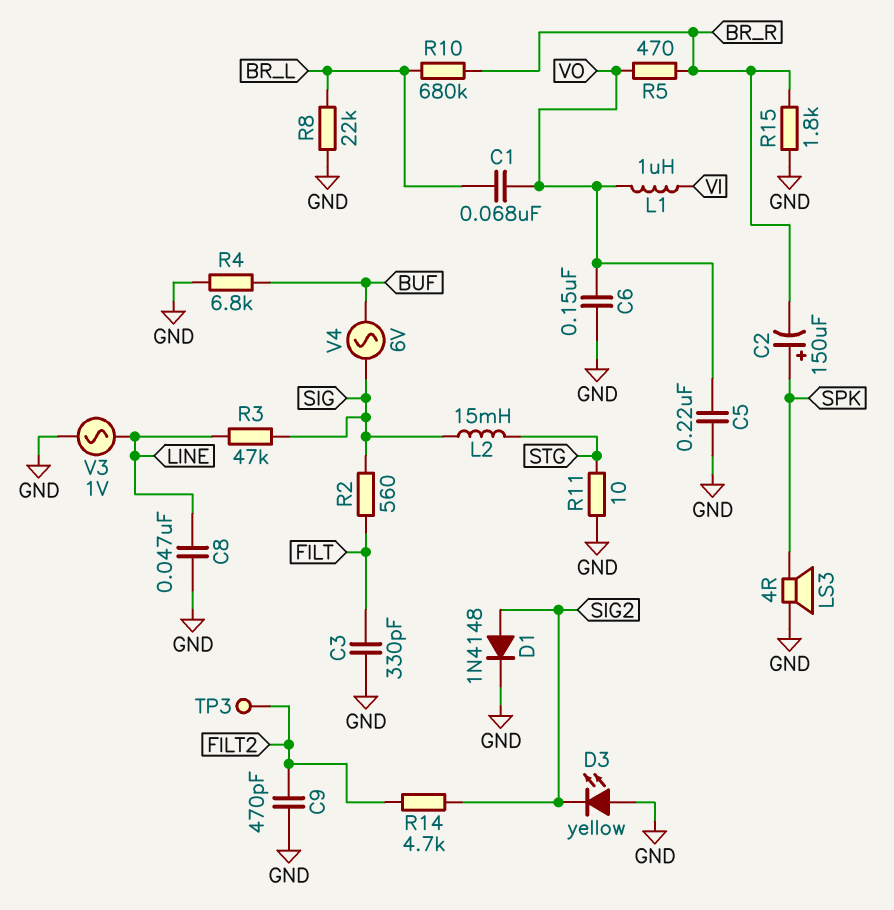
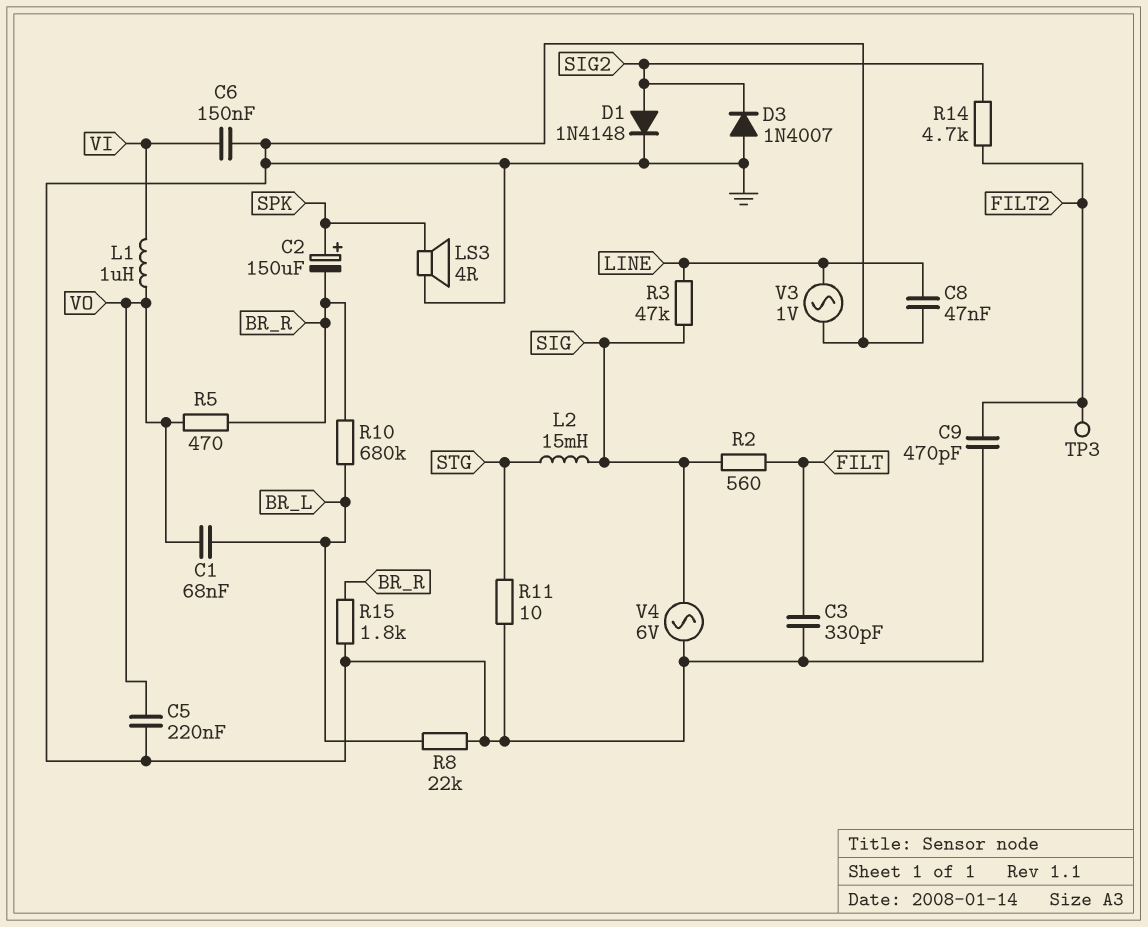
C6: 150nF (GND, VO) -> 150nF (GND, VI)
D3: LED yellow (A GND, K SIG2) -> diode 1N4007 (A GND, K SIG2)
R4: 6.8k (BUF, GND) -> none
V4: AC 6V (BUF, SIG) -> AC 6V (GND, SIG)

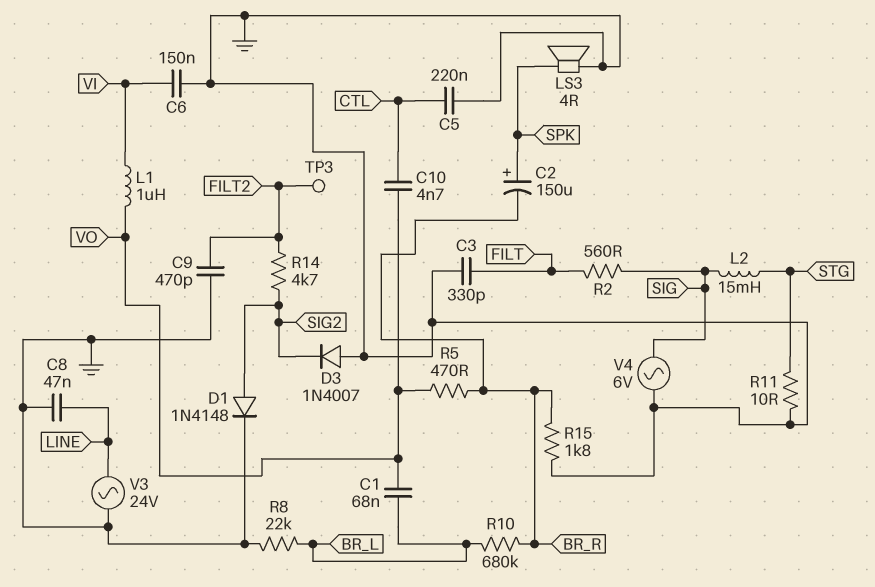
C5: 220nF (GND, VO) -> 220nF (CTL, GND)
C10: none -> 4.7nF (CTL, VO)
R3: 47k (LINE, SIG) -> none
V3: AC 1V (GND, LINE) -> AC 24V (GND, LINE)

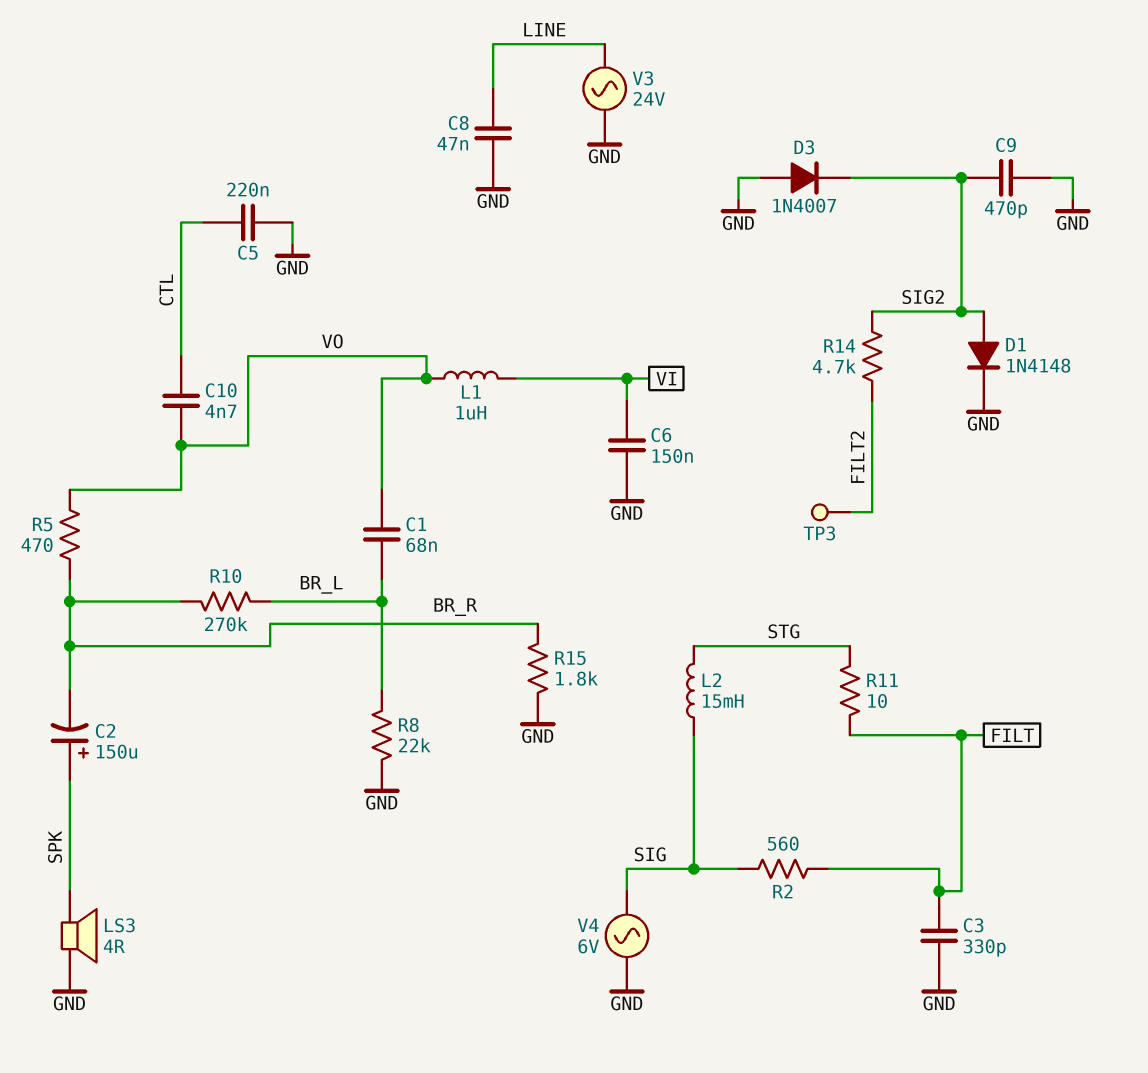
C9: 470pF (FILT2, GND) -> 470pF (GND, SIG2)
R10: 680k (BR_L, BR_R) -> 270k (BR_L, BR_R)
R11: 10 (GND, STG) -> 10 (FILT, STG)

